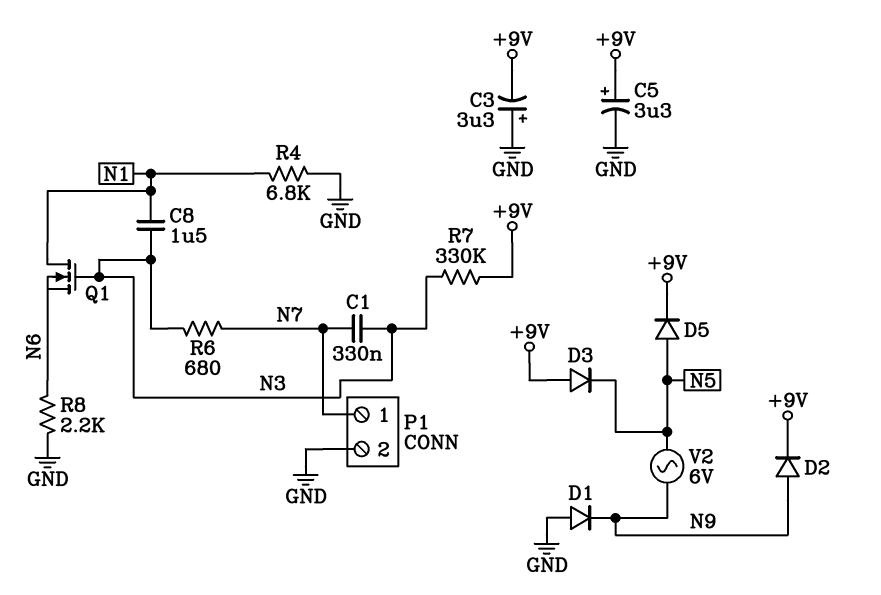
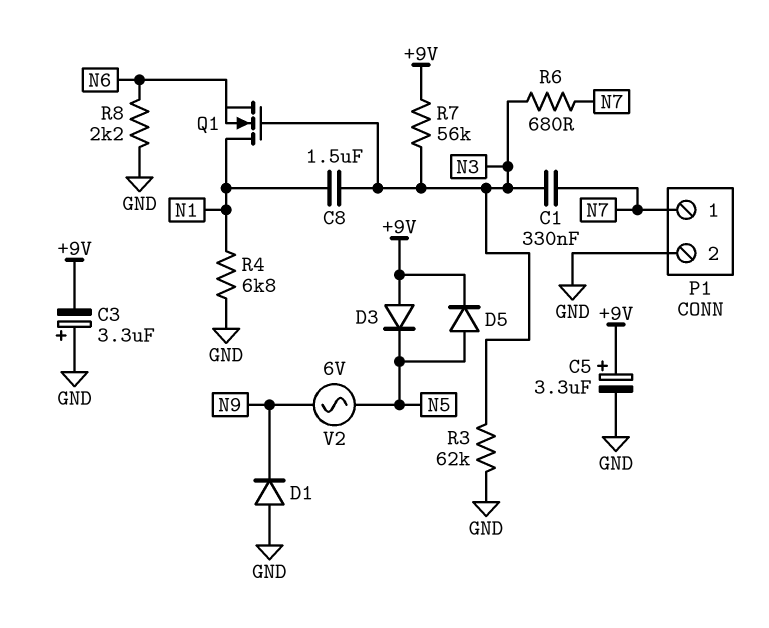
D2: diode (A N9, K +9V) -> none
R3: none -> 62k (GND, N3)
R7: 330k (+9V, N3) -> 56k (+9V, N3)

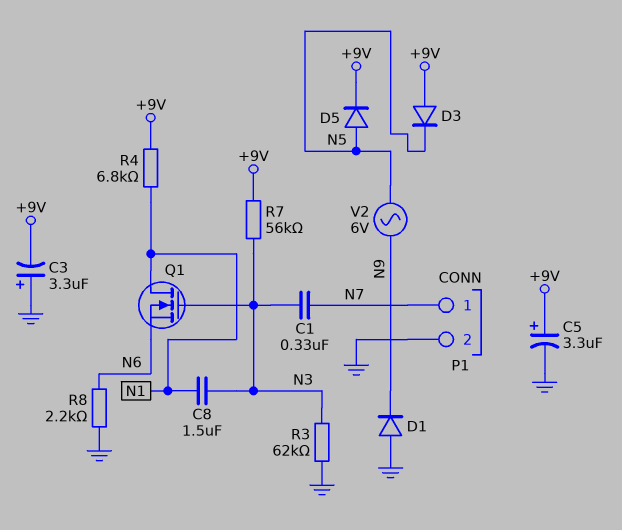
R4: 6.8k (GND, N1) -> 6.8k (+9V, N1)
R6: 680 (N3, N7) -> none

